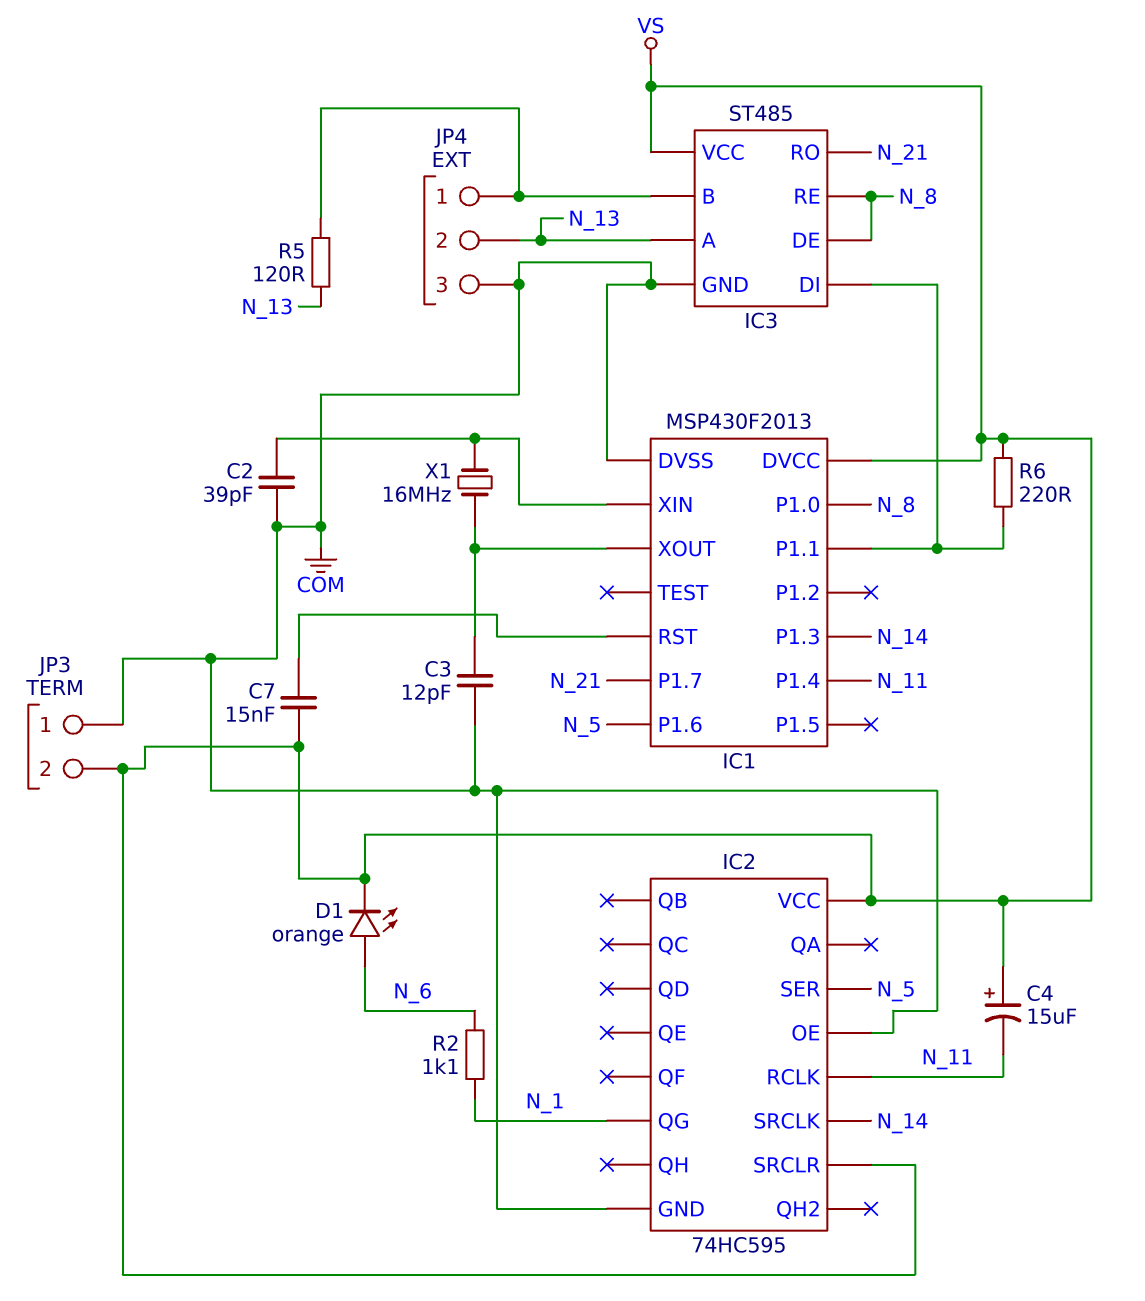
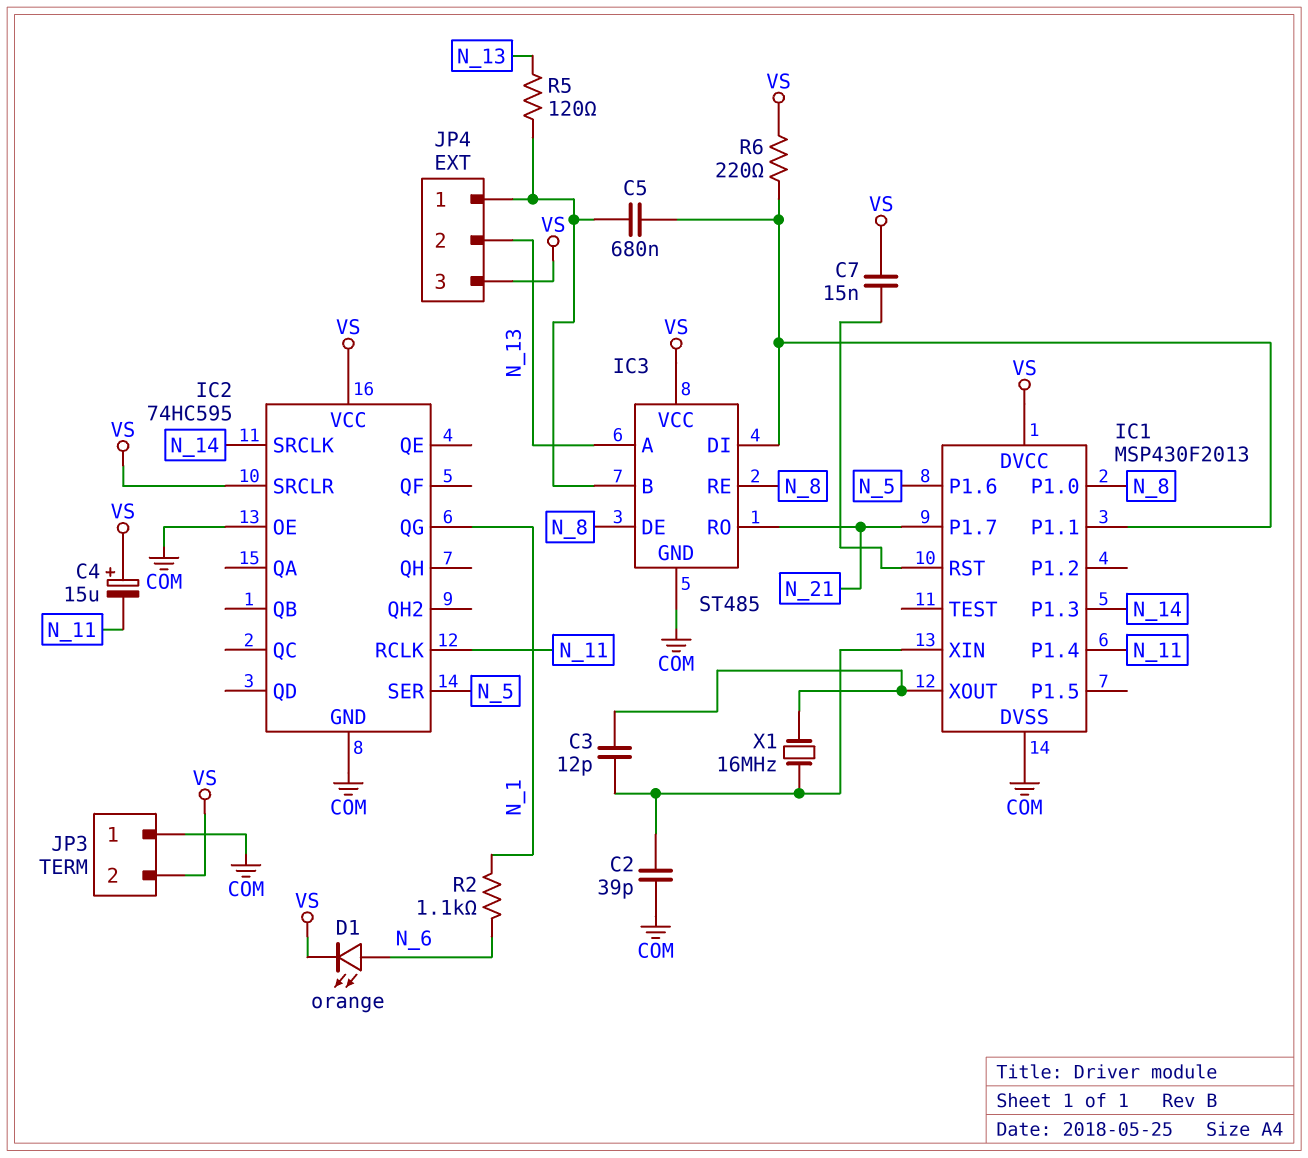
C3: 12pF (COM, IC1/XOUT) -> 12pF (IC1/XIN, IC1/XOUT)
C5: none -> 680nF (IC1/P1.1, IC3/B)
JP4 pin 3: COM -> VS

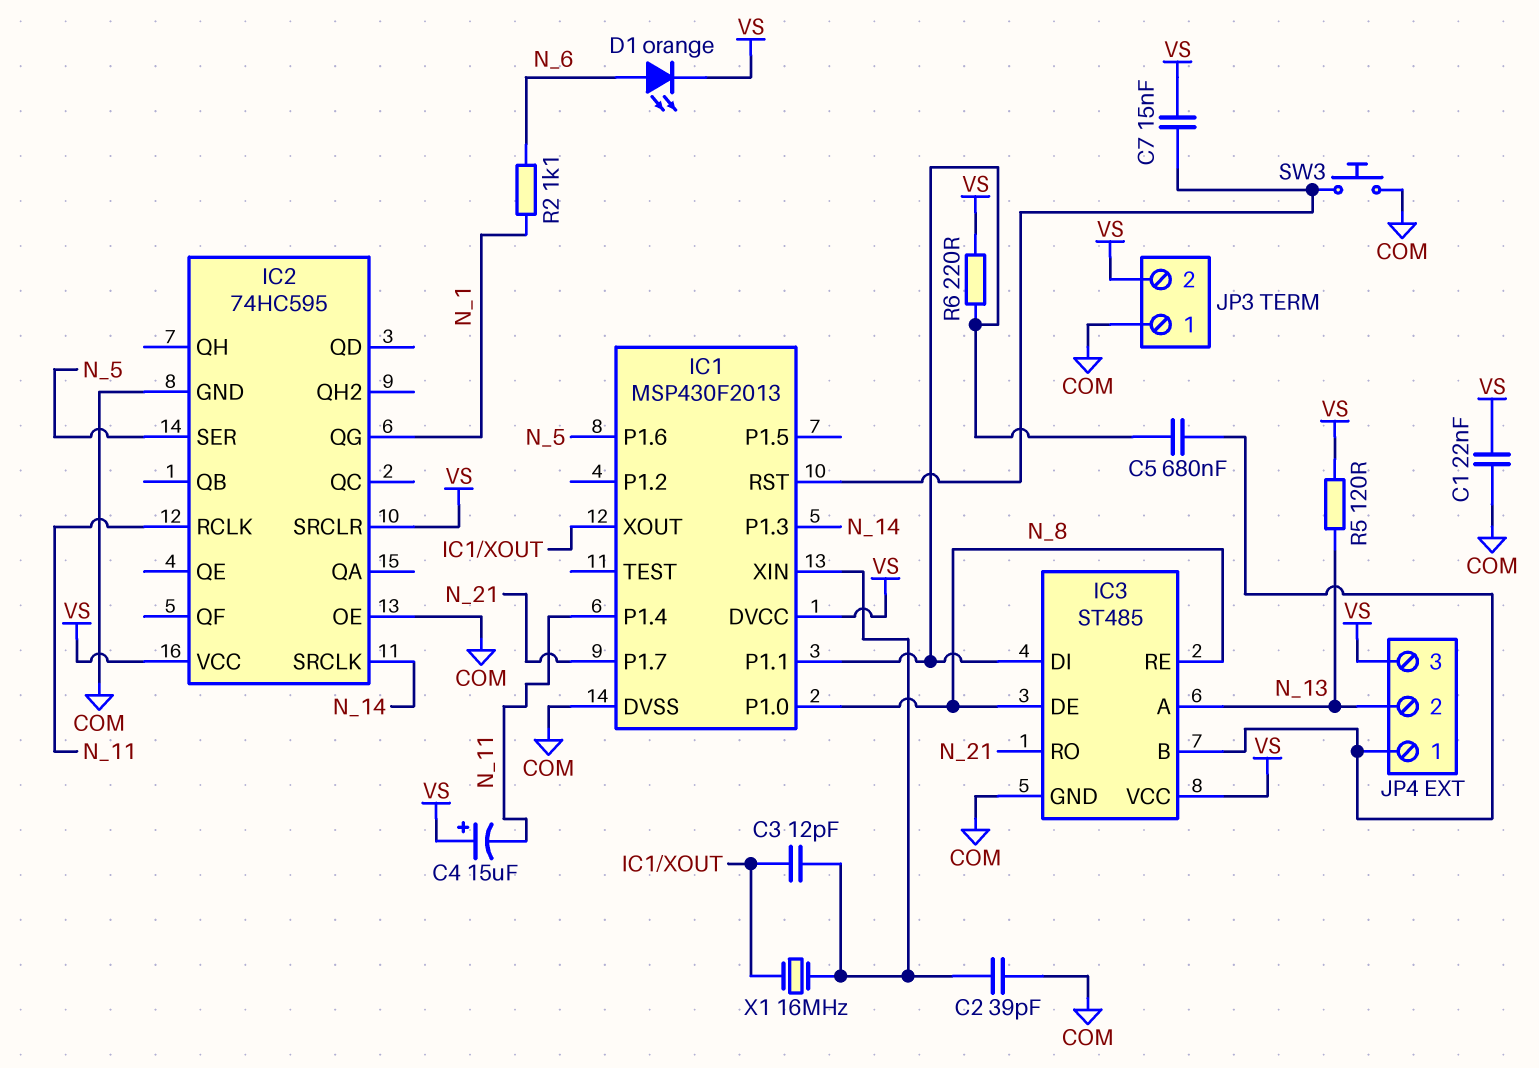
C1: none -> 22nF (COM, VS)
R5: 120 (IC3/B, N_13) -> 120 (N_13, VS)
SW3: none -> button (COM, IC1/RST)

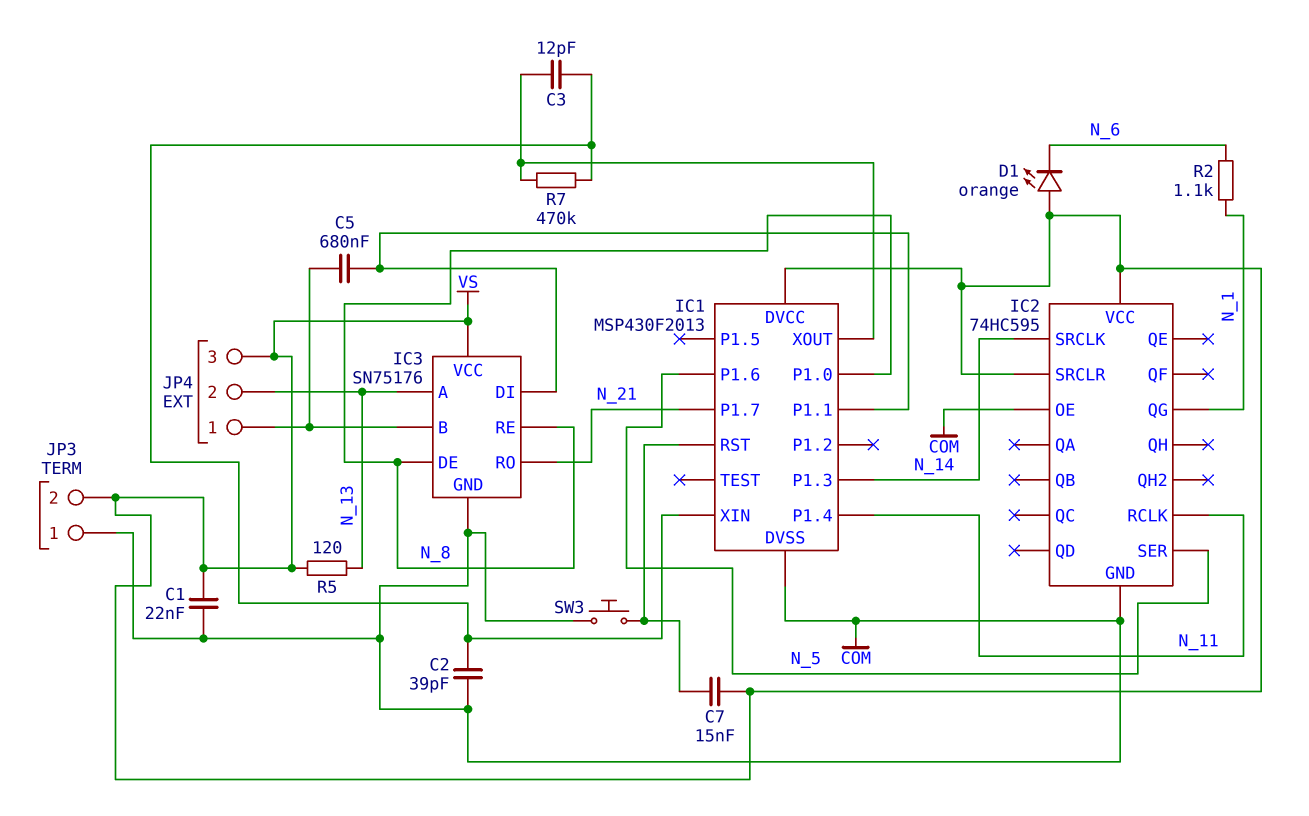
C4: 15uF (plus VS, minus N_11) -> none
D1: LED orange (A N_6, K VS) -> LED orange (A VS, K N_6)
IC3: ST485 -> SN75176
R6: 220 (IC1/P1.1, VS) -> none
R7: none -> 470k (IC1/XIN, IC1/XOUT)
X1: 16MHz (IC1/XIN, IC1/XOUT) -> none

